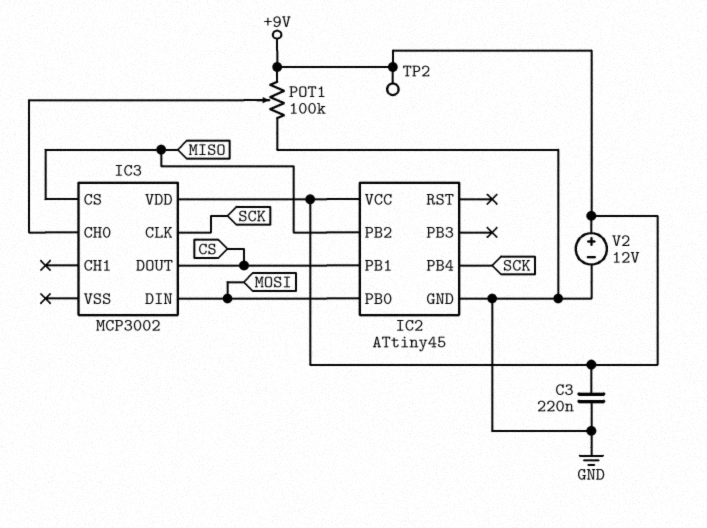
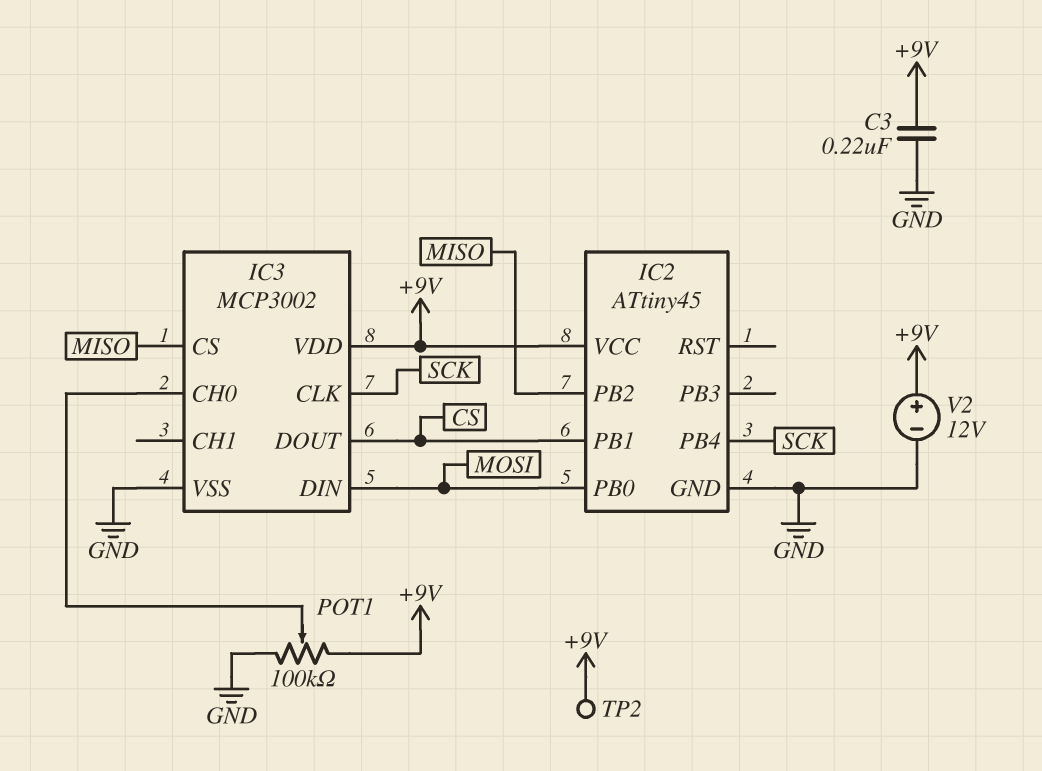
IC3 pin VSS: none -> GND

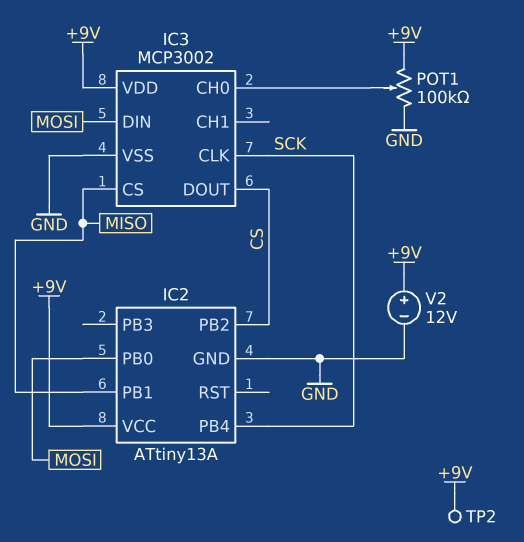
C3: 220nF (+9V, GND) -> none
IC2: ATtiny45 -> ATtiny13A
IC2 pin PB1: CS -> MISO
IC2 pin PB2: MISO -> CS

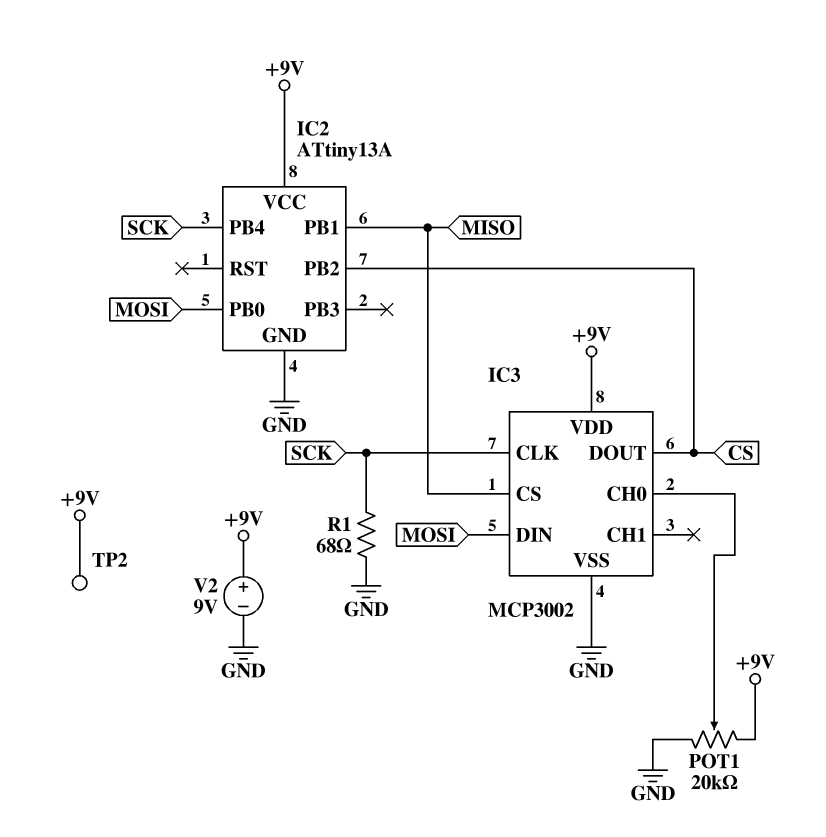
POT1: 100k (+9V, GND, wiper IC3/CH0) -> 20k (+9V, GND, wiper IC3/CH0)
R1: none -> 68 (GND, SCK)
V2: 12V (plus +9V, minus GND) -> 9V (plus +9V, minus GND)

